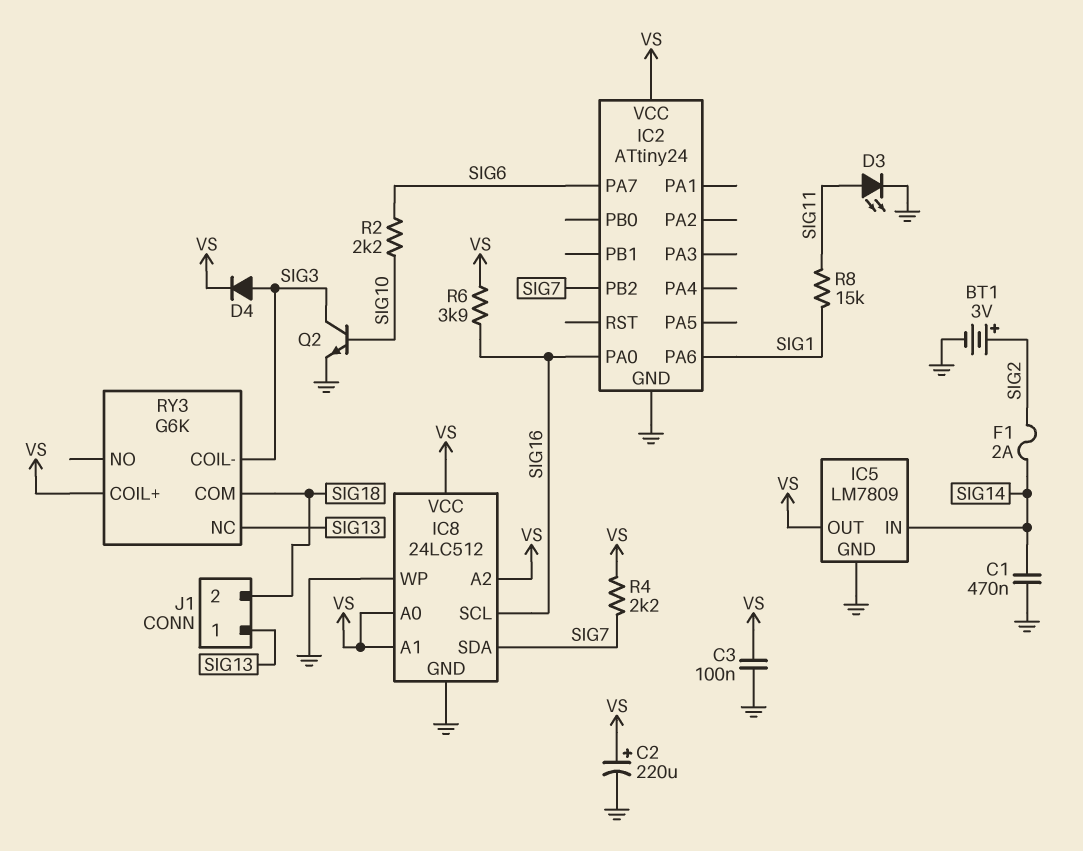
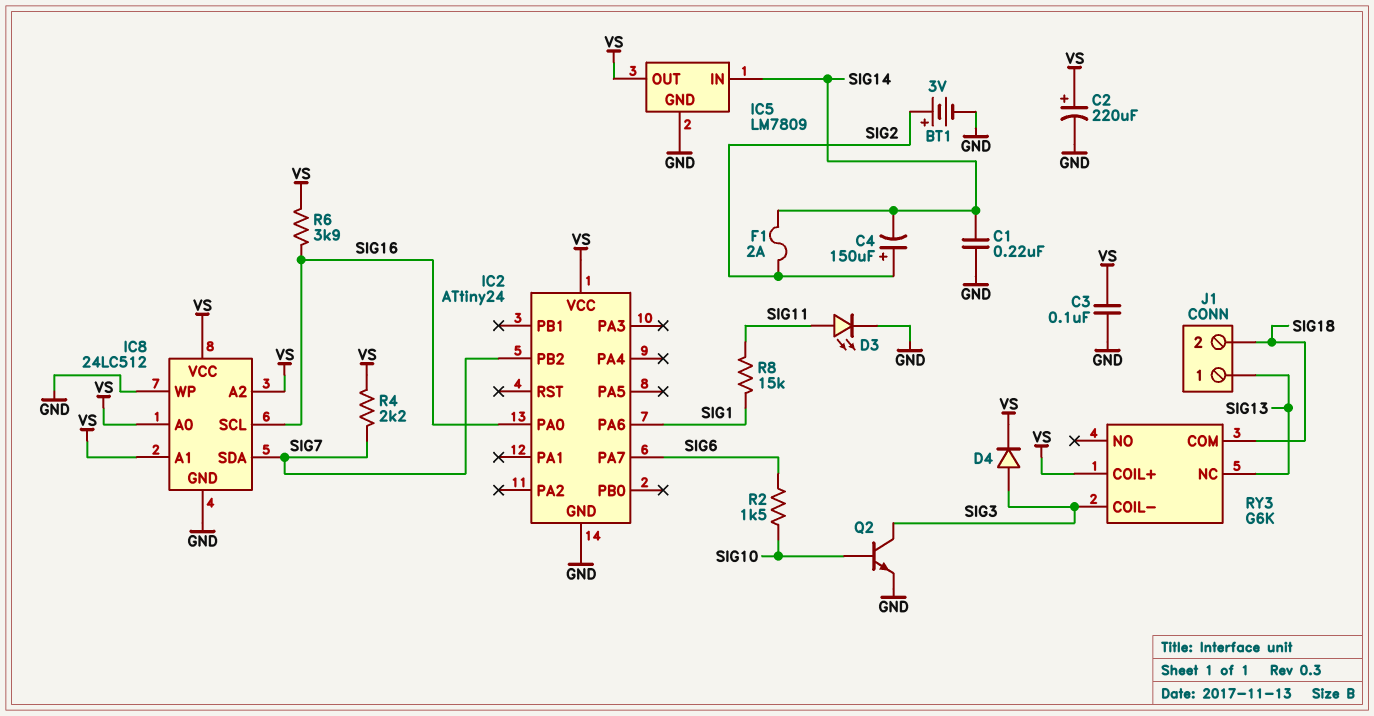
C1: 470nF (GND, SIG14) -> 220nF (GND, SIG14)
C4: none -> 150uF (plus SIG2, minus SIG14)
R2: 2.2k (SIG6, SIG10) -> 1.5k (SIG6, SIG10)

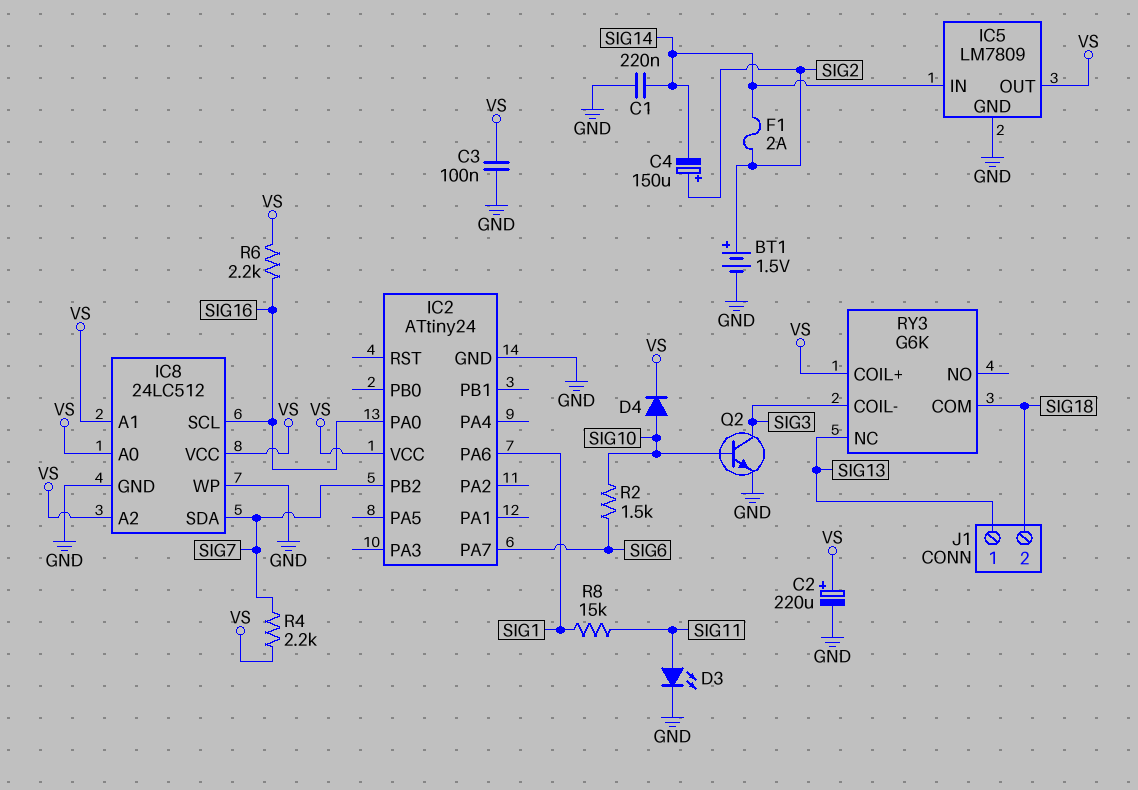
BT1: 3V (plus SIG2, minus GND) -> 1.5V (plus SIG2, minus GND)
D4: diode (A SIG3, K VS) -> diode (A SIG10, K VS)
R6: 3.9k (SIG16, VS) -> 2.2k (SIG16, VS)

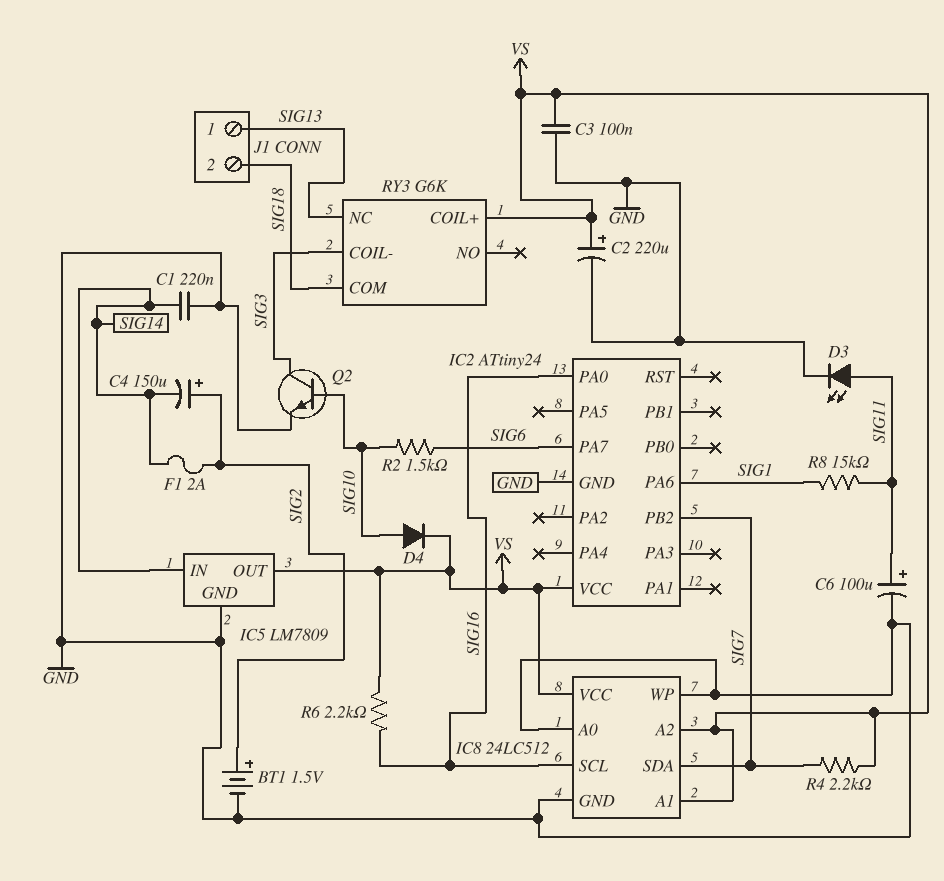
C6: none -> 100uF (plus SIG11, minus GND)
IC8 pin A0: VS -> GND

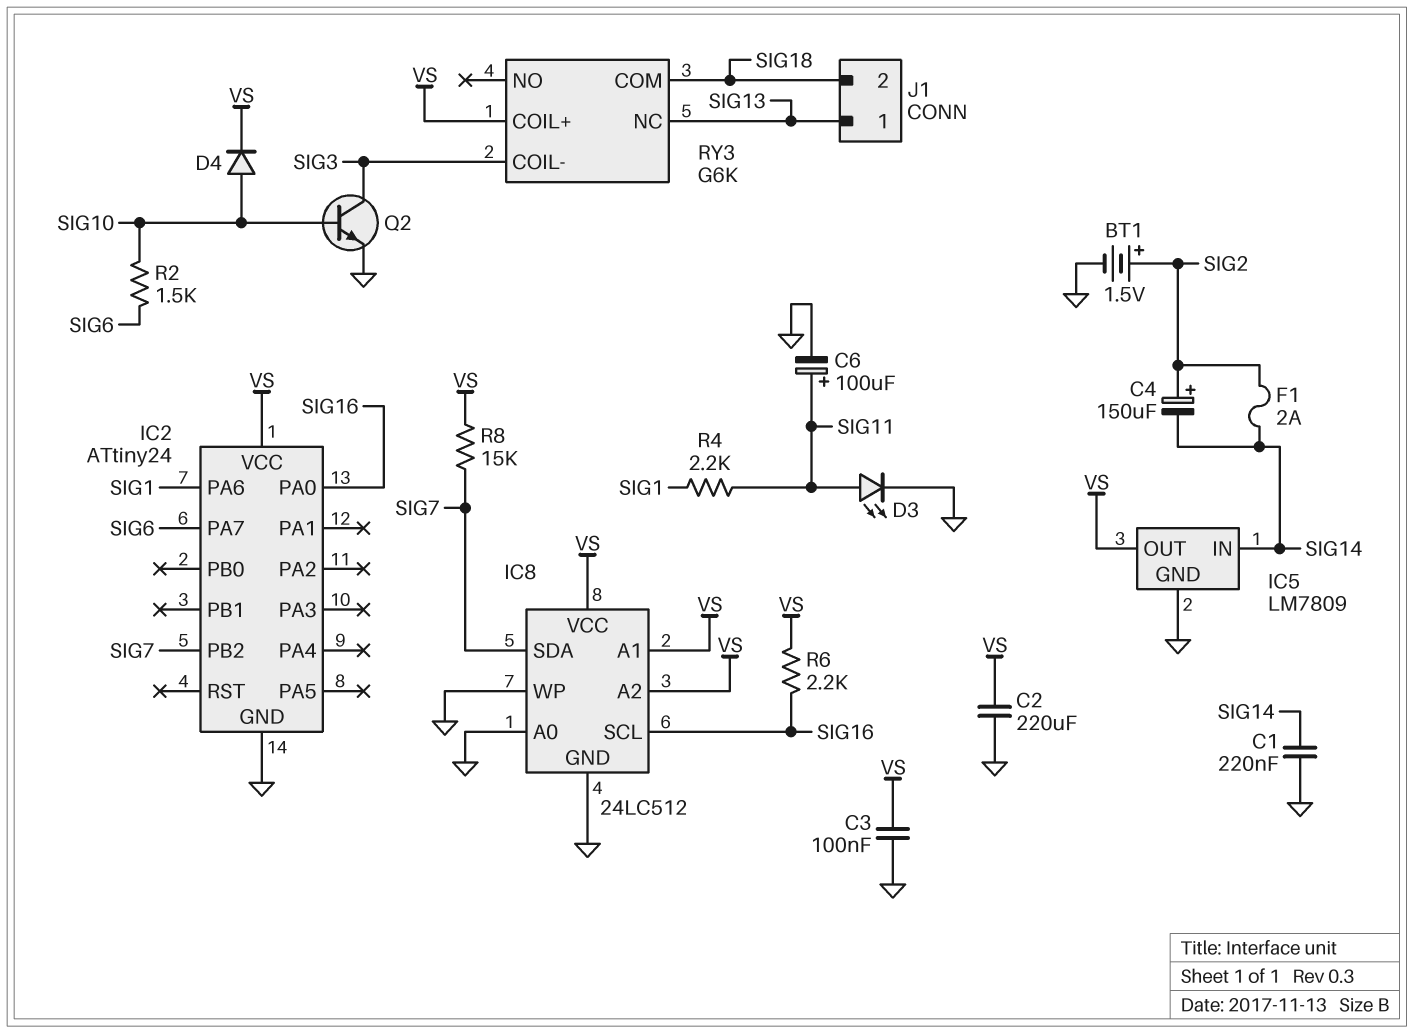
C2: 220uF (plus VS, minus GND) -> 220uF (GND, VS)
R4: 2.2k (SIG7, VS) -> 2.2k (SIG1, SIG11)
R8: 15k (SIG1, SIG11) -> 15k (SIG7, VS)

